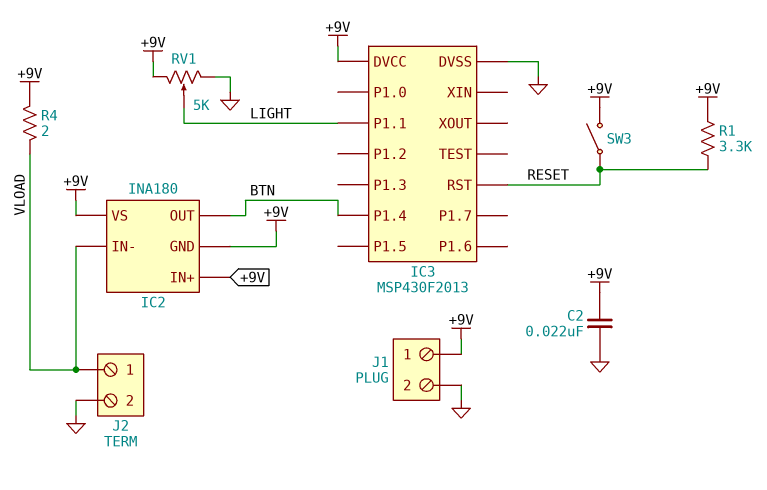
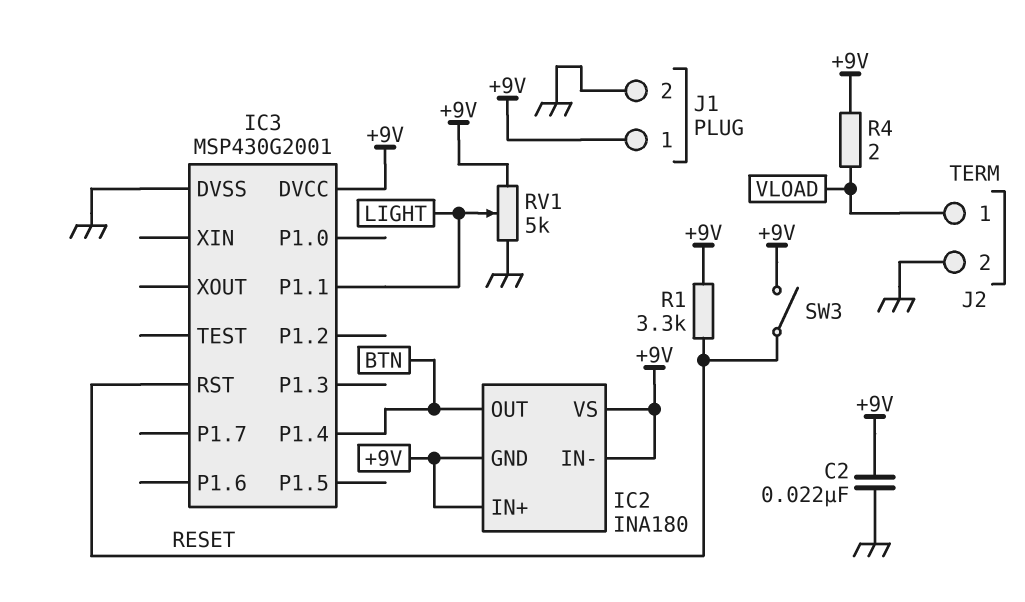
IC2 pin IN-: VLOAD -> +9V
IC3: MSP430F2013 -> MSP430G2001

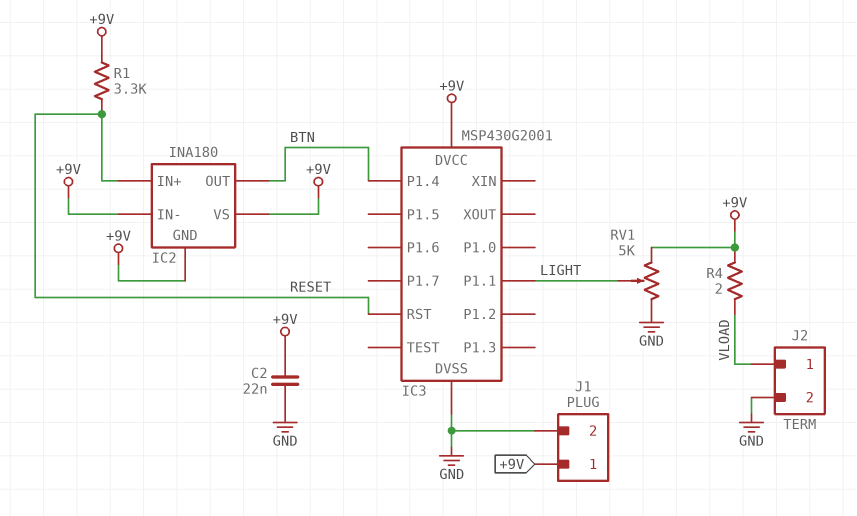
IC2 pin IN+: +9V -> RESET
SW3: switch (+9V, RESET) -> none

